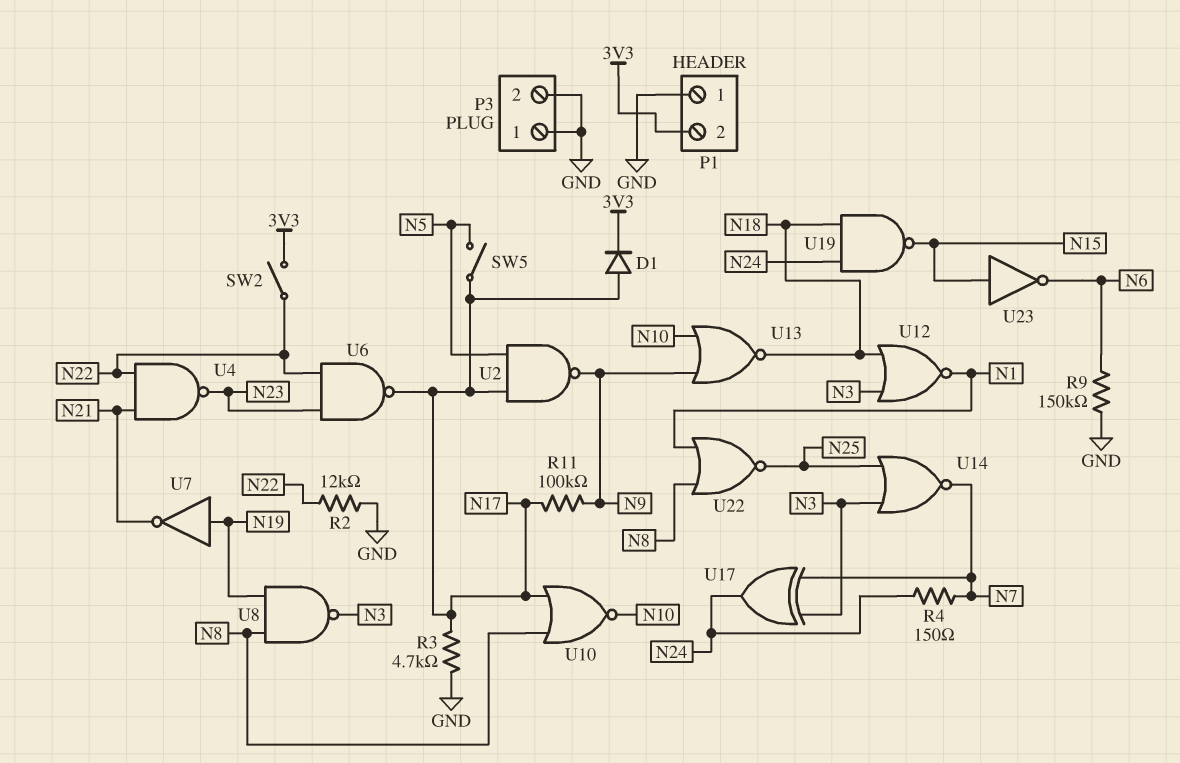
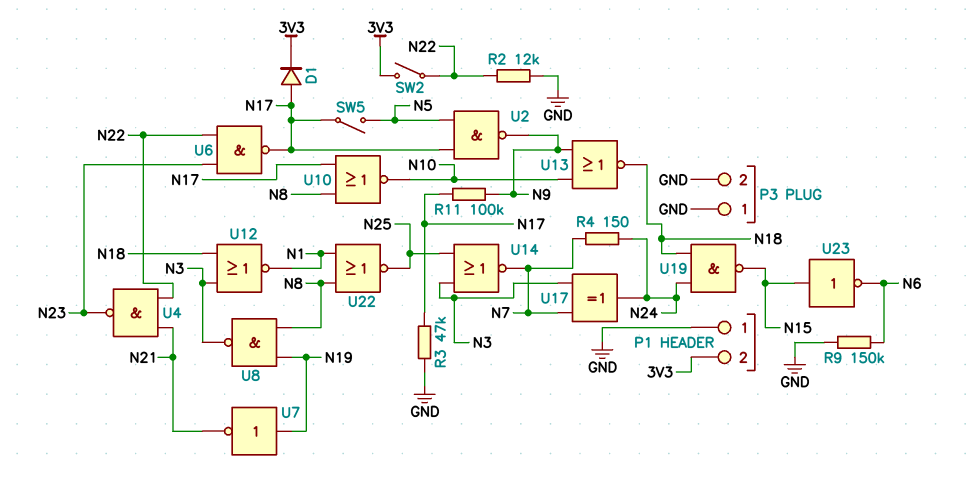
R3: 4.7k (GND, N17) -> 47k (GND, N17)

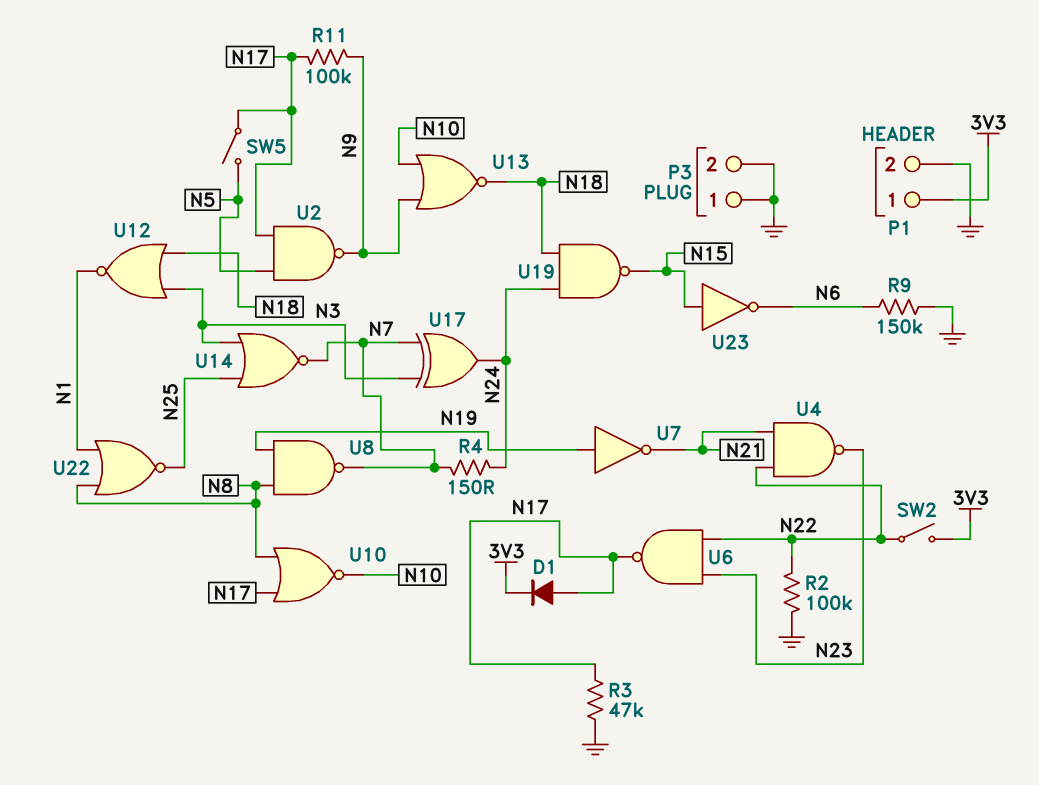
P1 pin 1: GND -> 3V3
P1 pin 2: 3V3 -> GND
R2: 12k (GND, N22) -> 100k (GND, N22)
U8: NAND (in N8, in N19, out N3) -> NAND (in N8, in N19, out N7)

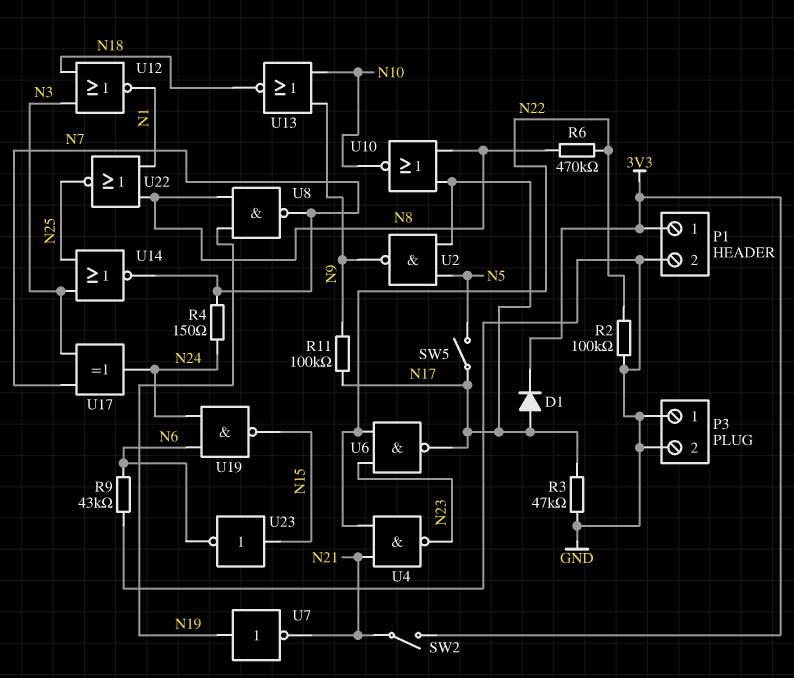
R6: none -> 470k (N8, N22)
R9: 150k (GND, N6) -> 43k (GND, N6)
SW2: switch (3V3, N22) -> switch (3V3, N21)
U19: NAND (in N18, in N24, out N15) -> NAND (in N6, in N24, out N15)

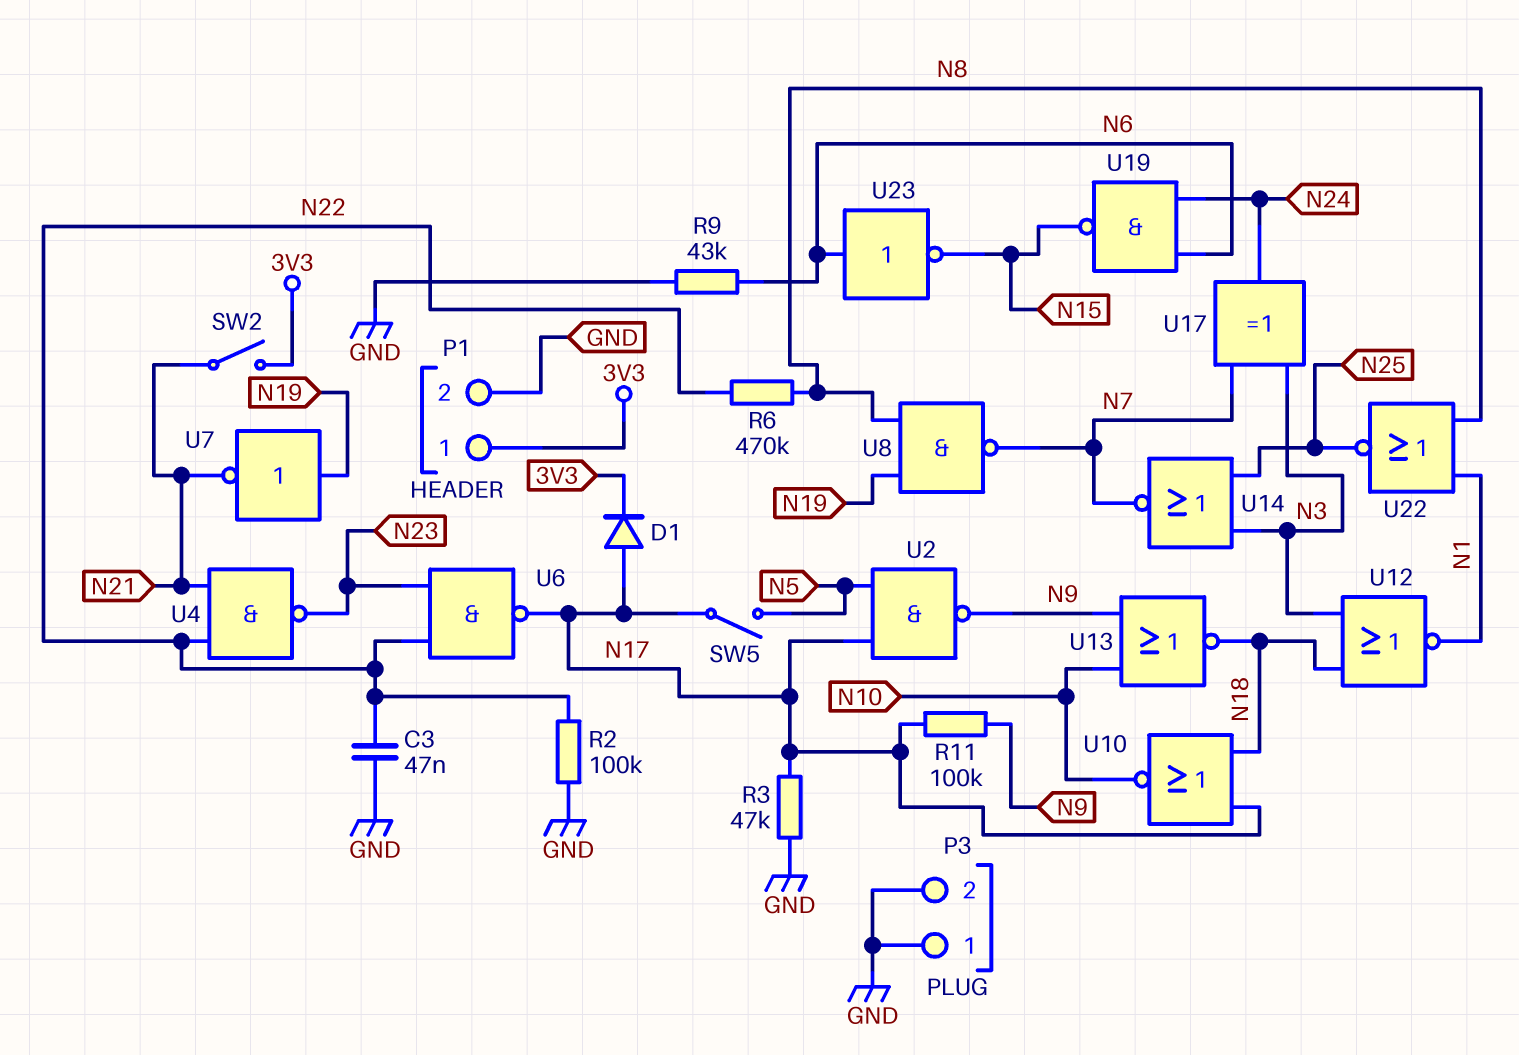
C3: none -> 47nF (GND, N22)
R4: 150 (N7, N24) -> none
U10: NOR (in N8, in N17, out N10) -> NOR (in N17, in N18, out N10)
U23: NOT (in N15, out N6) -> NOT (in N6, out N15)

